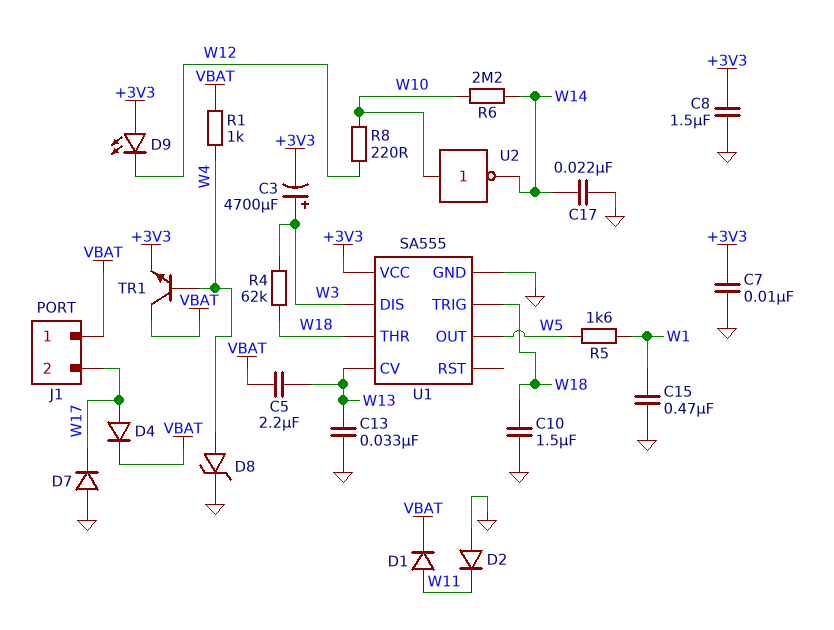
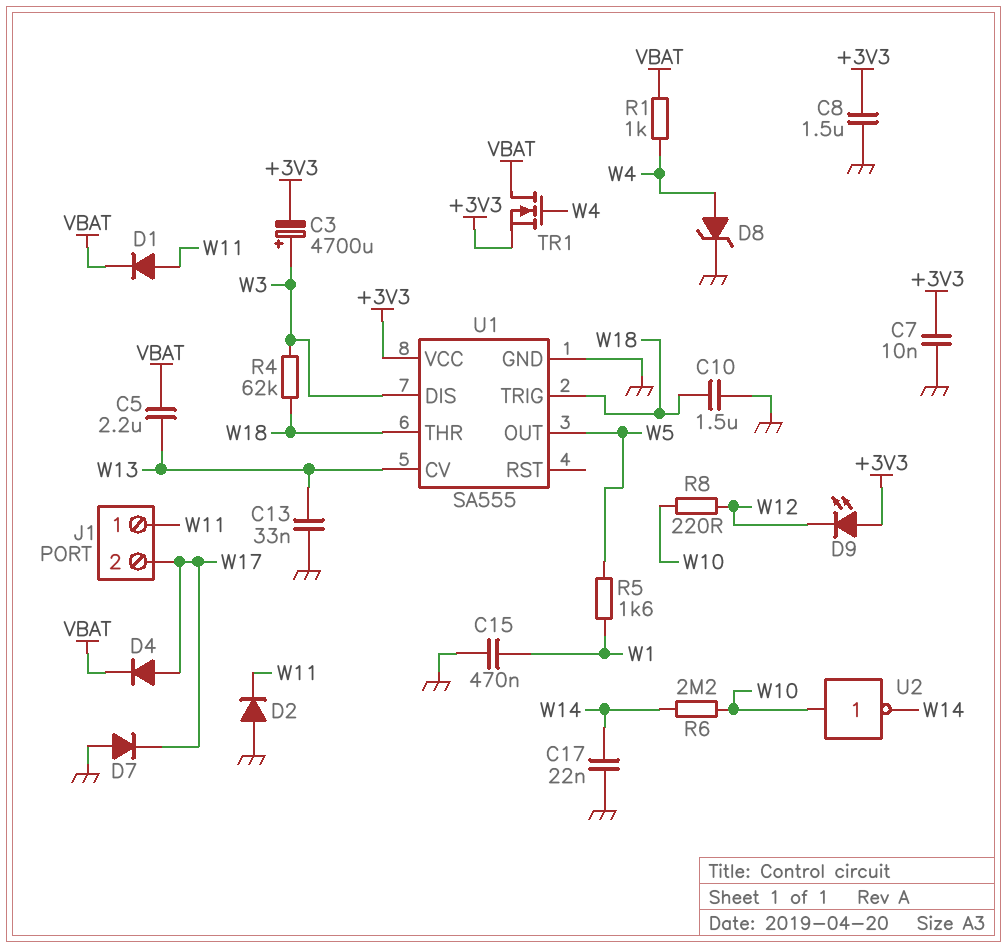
J1 pin 1: VBAT -> W11
TR1: NPN (B W4, C VBAT, E +3V3) -> NMOS (G W4, D VBAT, S +3V3)

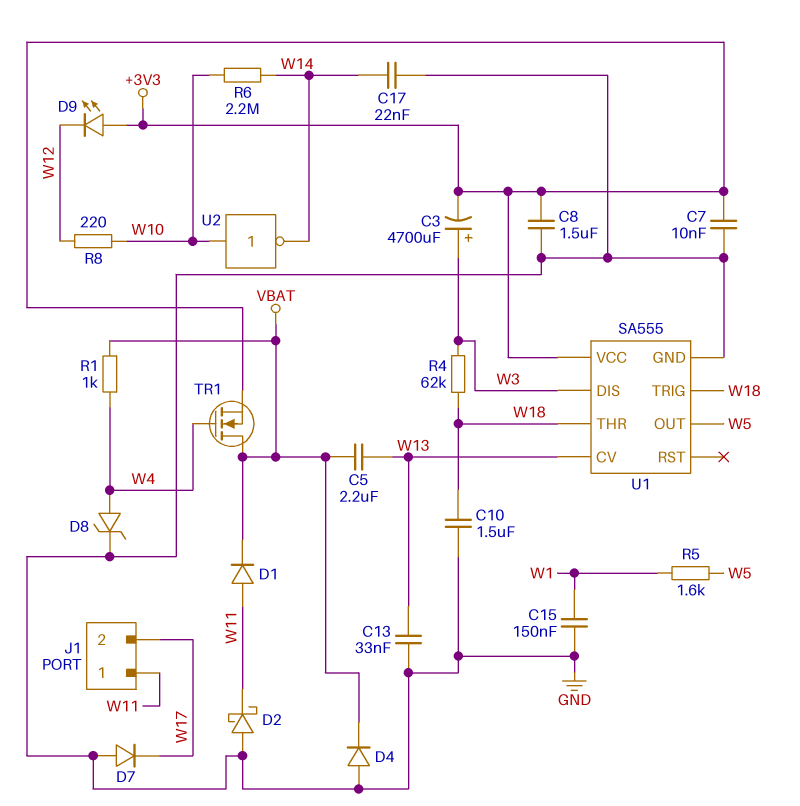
C15: 470nF (GND, W1) -> 150nF (GND, W1)
D2: diode (A GND, K W11) -> schottky (A GND, K W11)
D4: diode (A W17, K VBAT) -> diode (A GND, K VBAT)

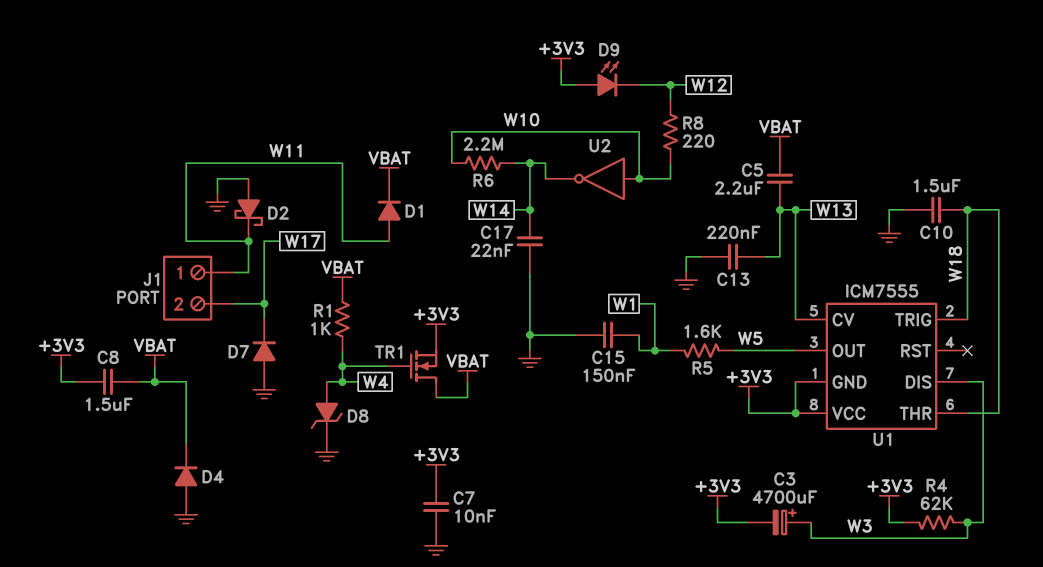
C8: 1.5uF (+3V3, GND) -> 1.5uF (+3V3, VBAT)
C13: 33nF (GND, W13) -> 220nF (GND, W13)
R4: 62k (W3, W18) -> 62k (+3V3, W3)
U1: SA555 -> ICM7555
U1 pin GND: GND -> +3V3

